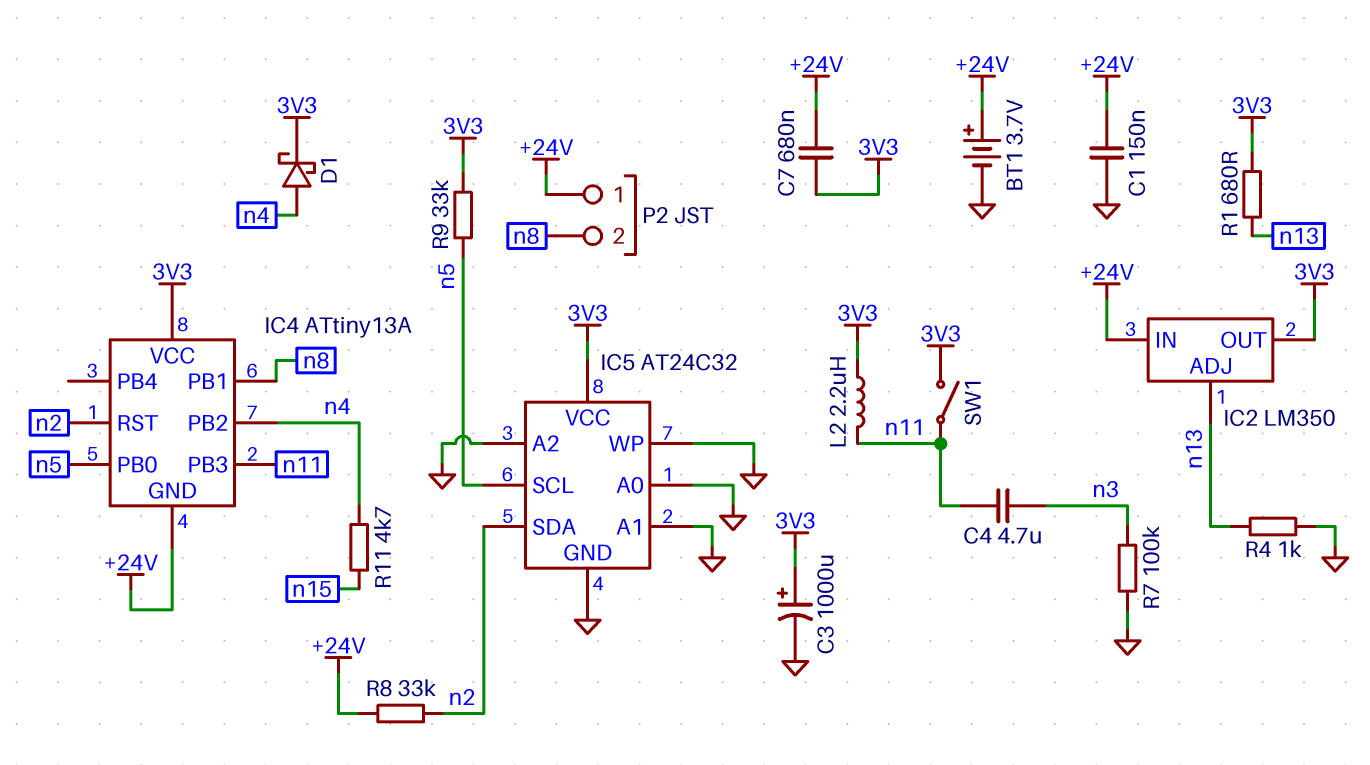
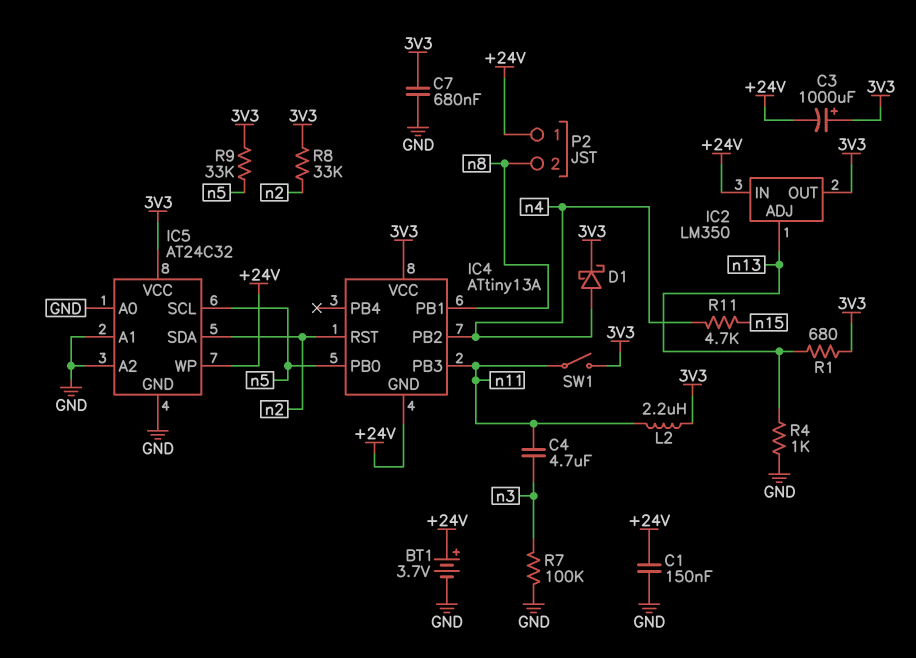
C3: 1000uF (plus 3V3, minus GND) -> 1000uF (plus 3V3, minus +24V)
C7: 680nF (+24V, 3V3) -> 680nF (3V3, GND)
IC5 pin WP: GND -> +24V
R8: 33k (+24V, n2) -> 33k (3V3, n2)

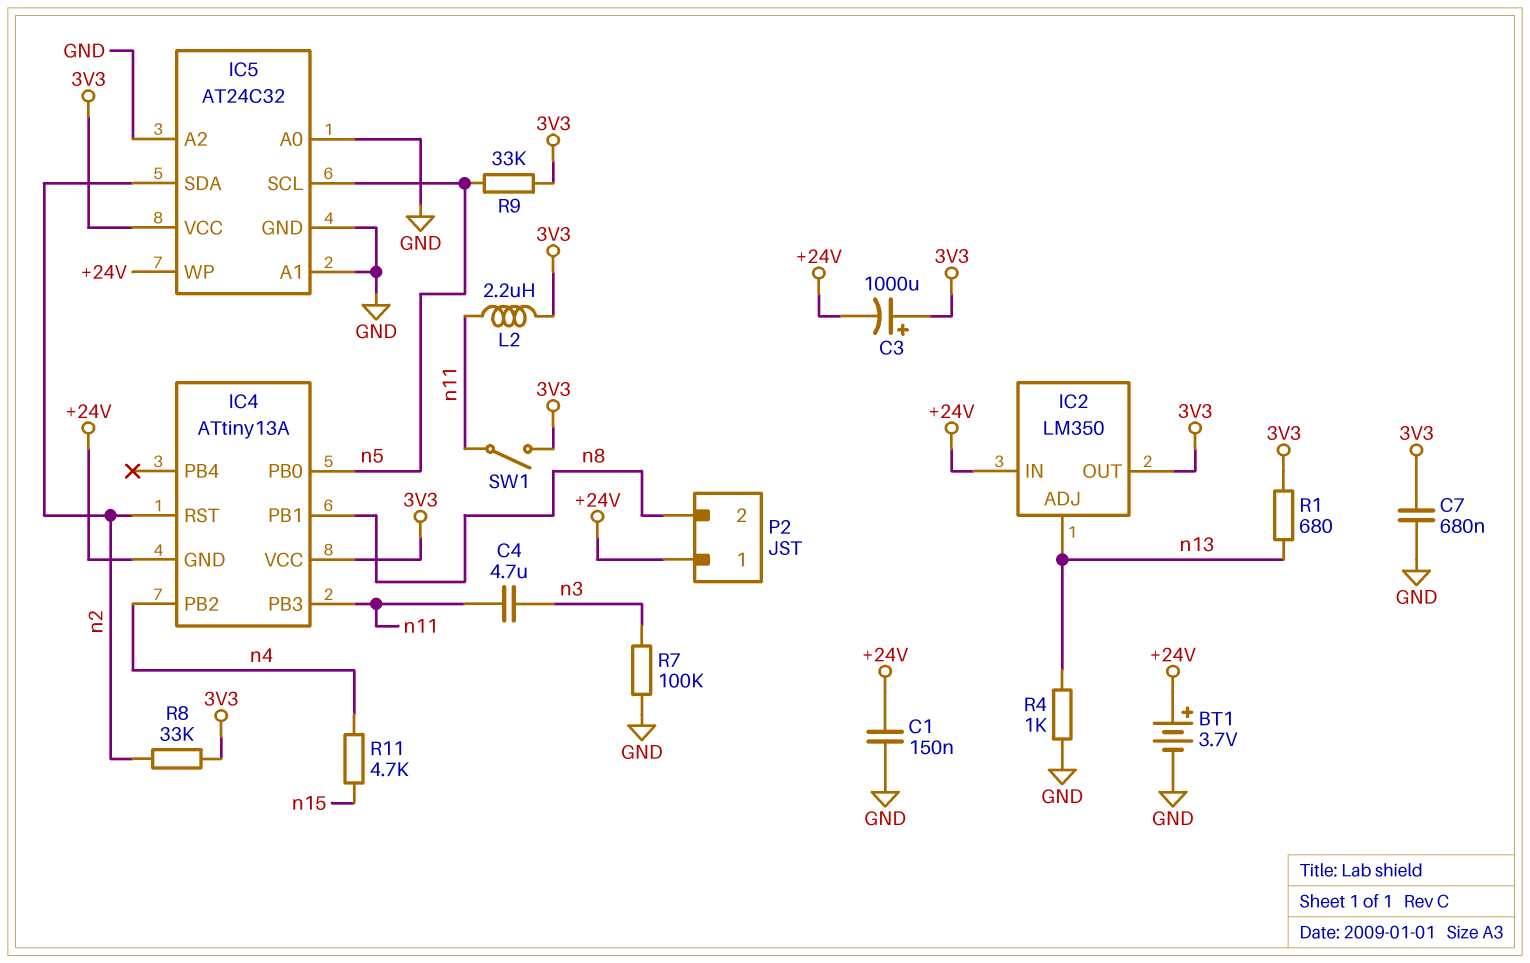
D1: schottky (A n4, K 3V3) -> none

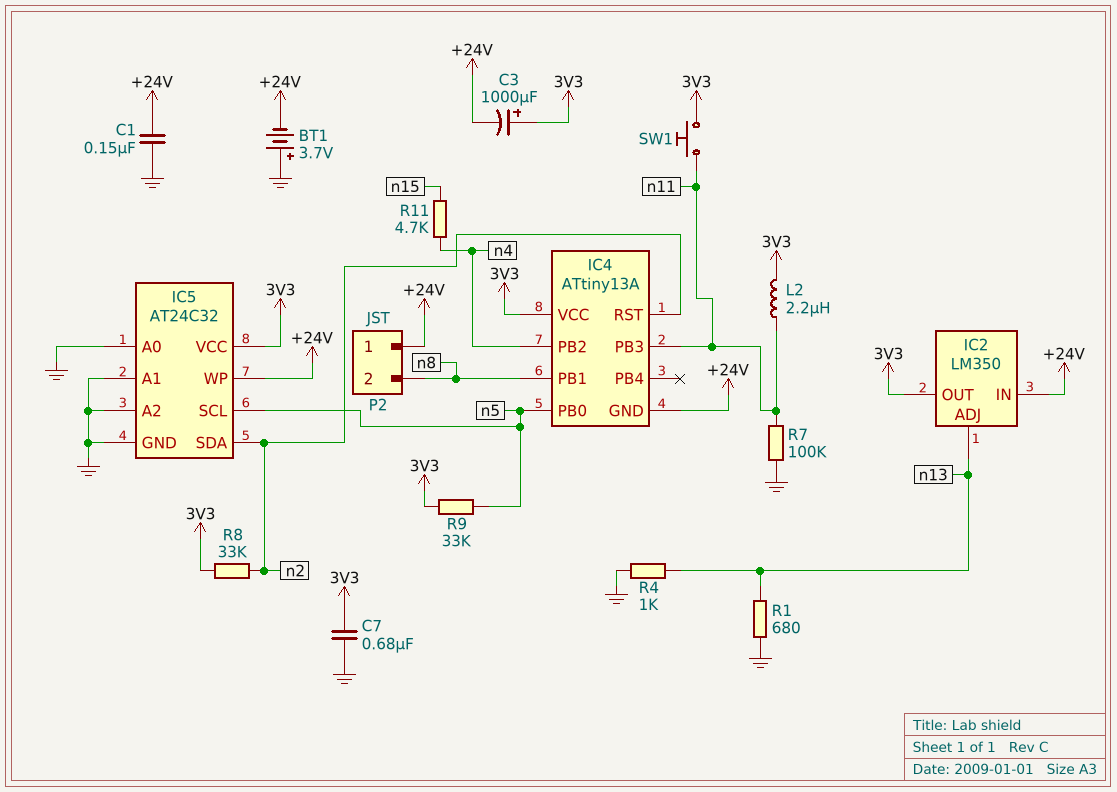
BT1: 3.7V (plus +24V, minus GND) -> 3.7V (plus GND, minus +24V)
C4: 4.7uF (n3, n11) -> none
R1: 680 (3V3, n13) -> 680 (GND, n13)
R7: 100k (GND, n3) -> 100k (GND, n11)
SW1: switch (3V3, n11) -> button (3V3, n11)

